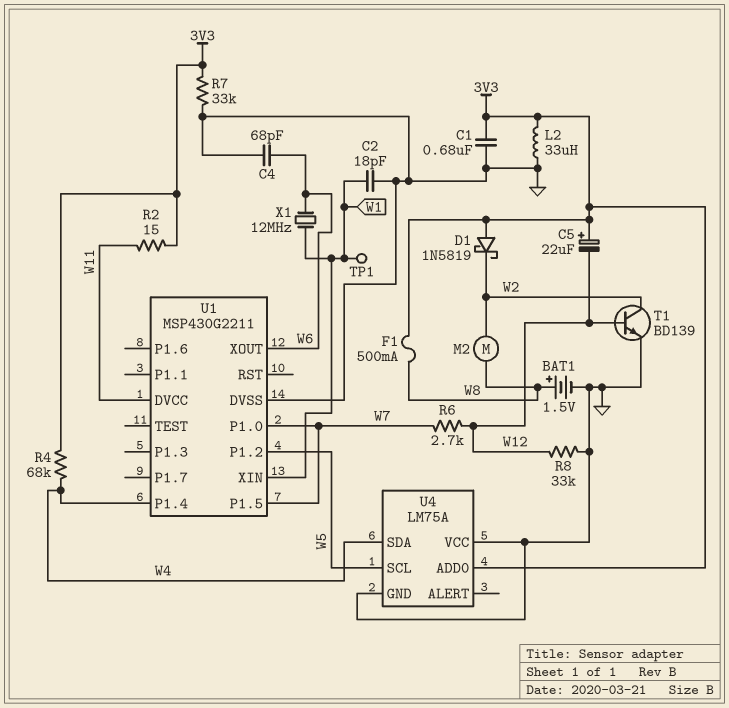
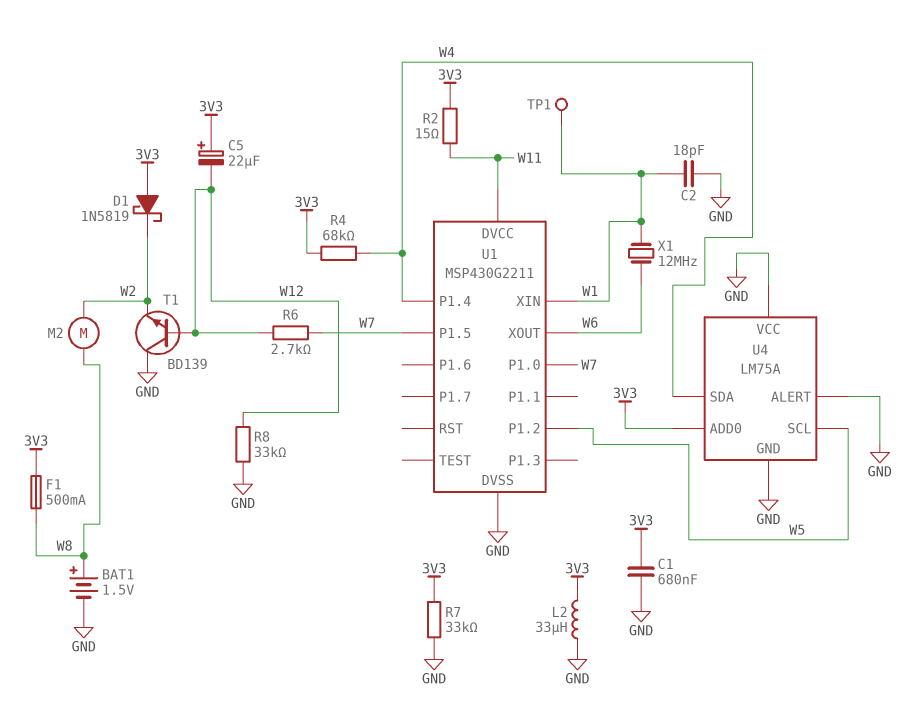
C4: 68pF (GND, W6) -> none
T1: NPN BD139 (B W12, C W2, E GND) -> NPN BD139 (B W12, C GND, E W2)
U4 pin ALERT: none -> GND

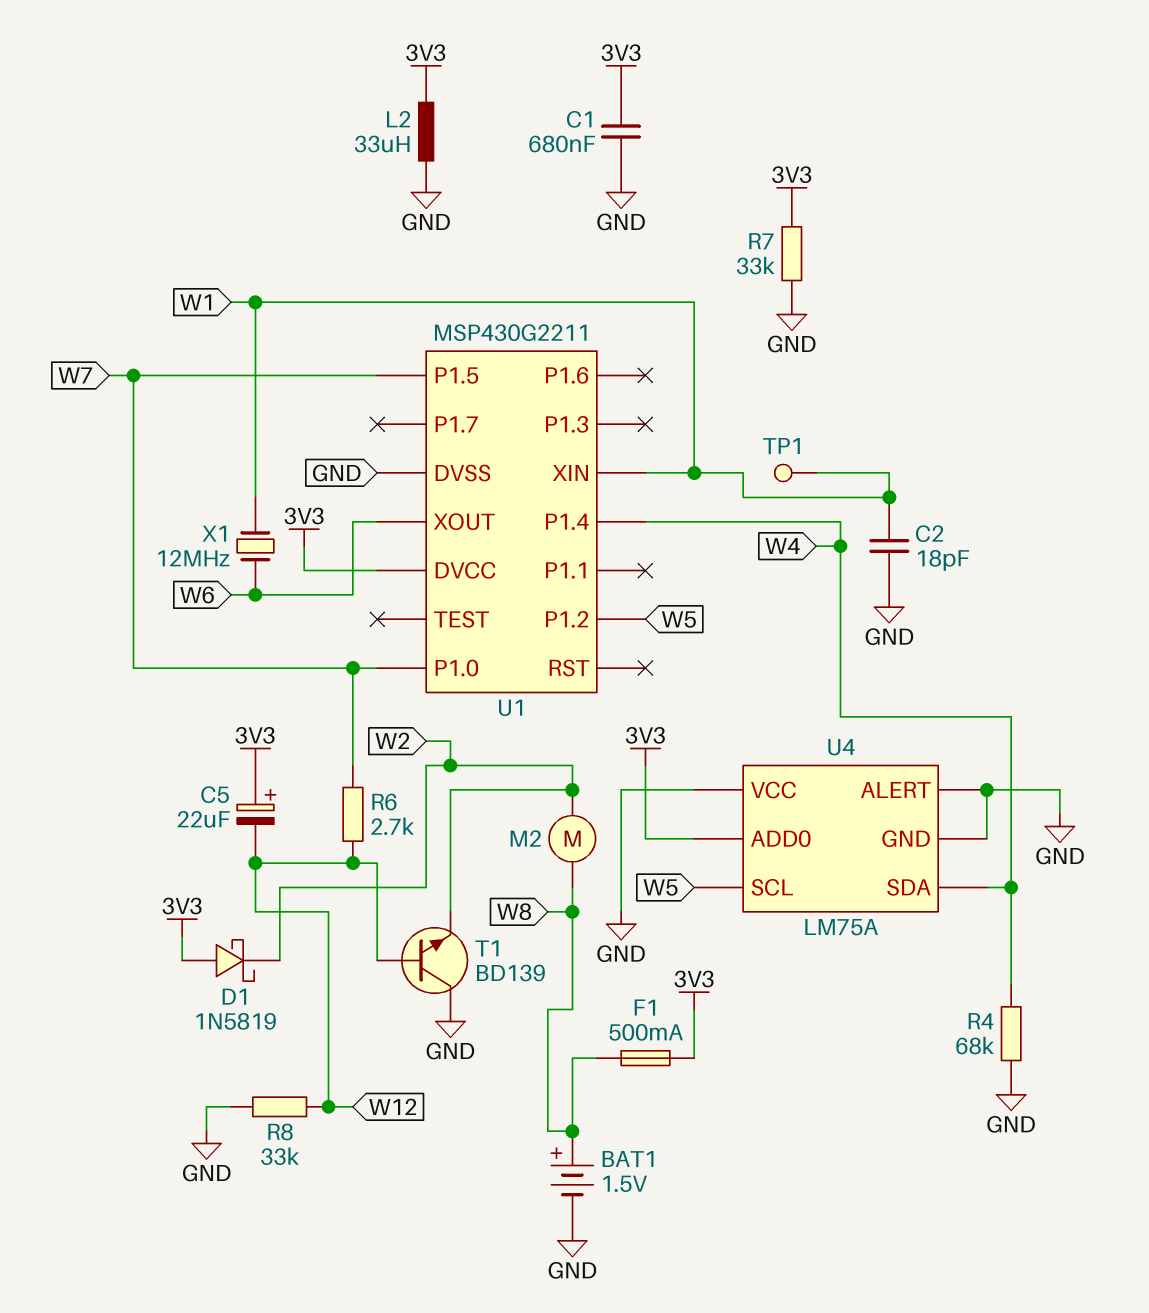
R2: 15 (3V3, W11) -> none
R4: 68k (3V3, W4) -> 68k (GND, W4)
U1 pin DVCC: W11 -> 3V3

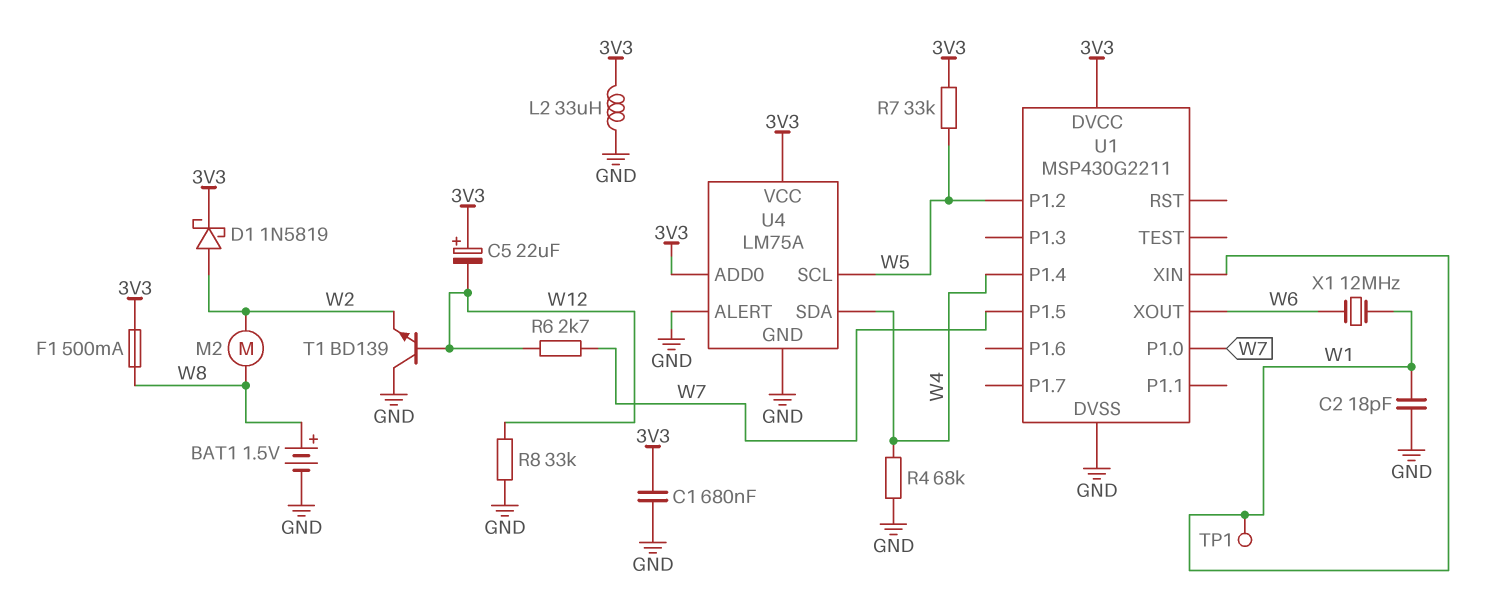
D1: schottky 1N5819 (A 3V3, K W2) -> schottky 1N5819 (A W2, K 3V3)
R7: 33k (3V3, GND) -> 33k (3V3, W5)
U4 pin VCC: GND -> 3V3

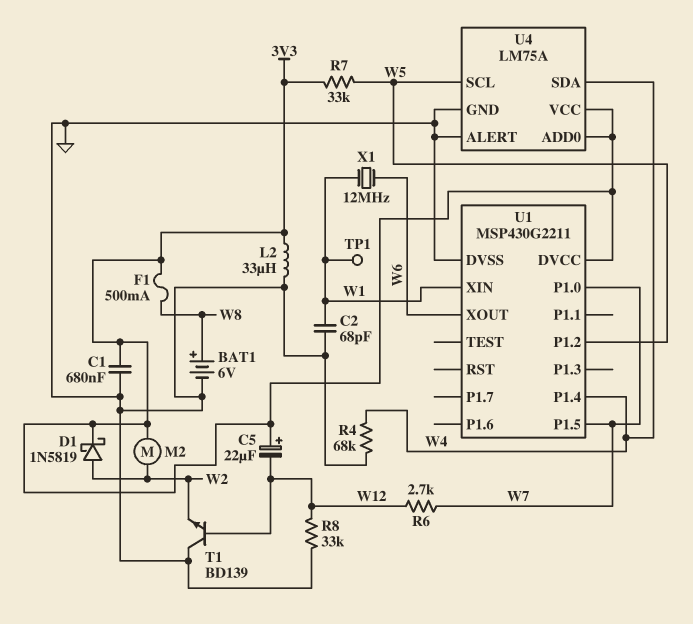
BAT1: 1.5V (plus W8, minus GND) -> 6V (plus W8, minus GND)
C2: 18pF (GND, W1) -> 68pF (GND, W1)
M2: motor (W2, W8) -> motor (3V3, W2)

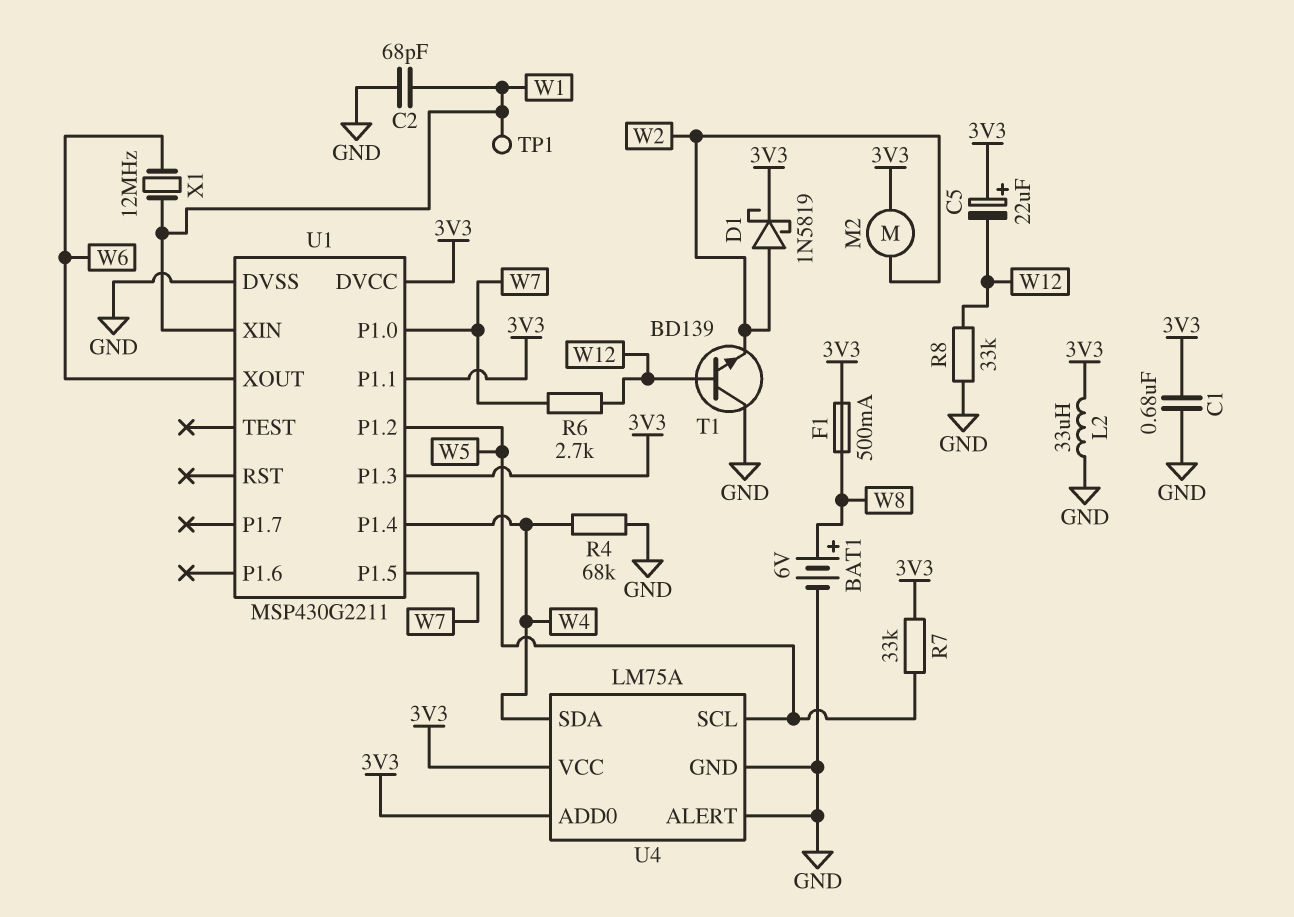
U1 pin P1.1: none -> 3V3
U1 pin P1.3: none -> 3V3

